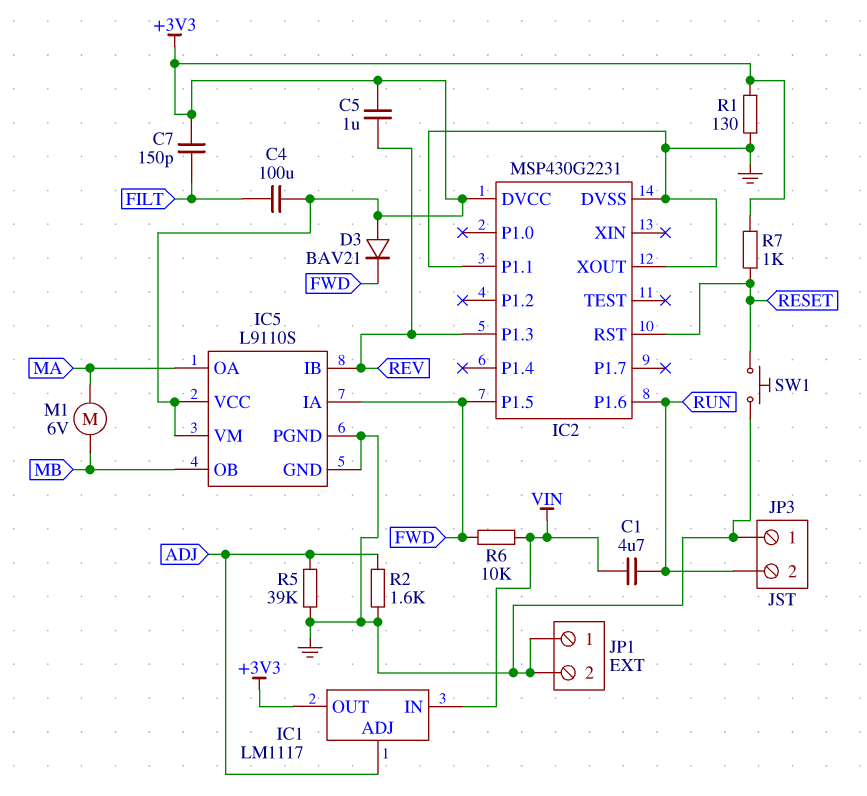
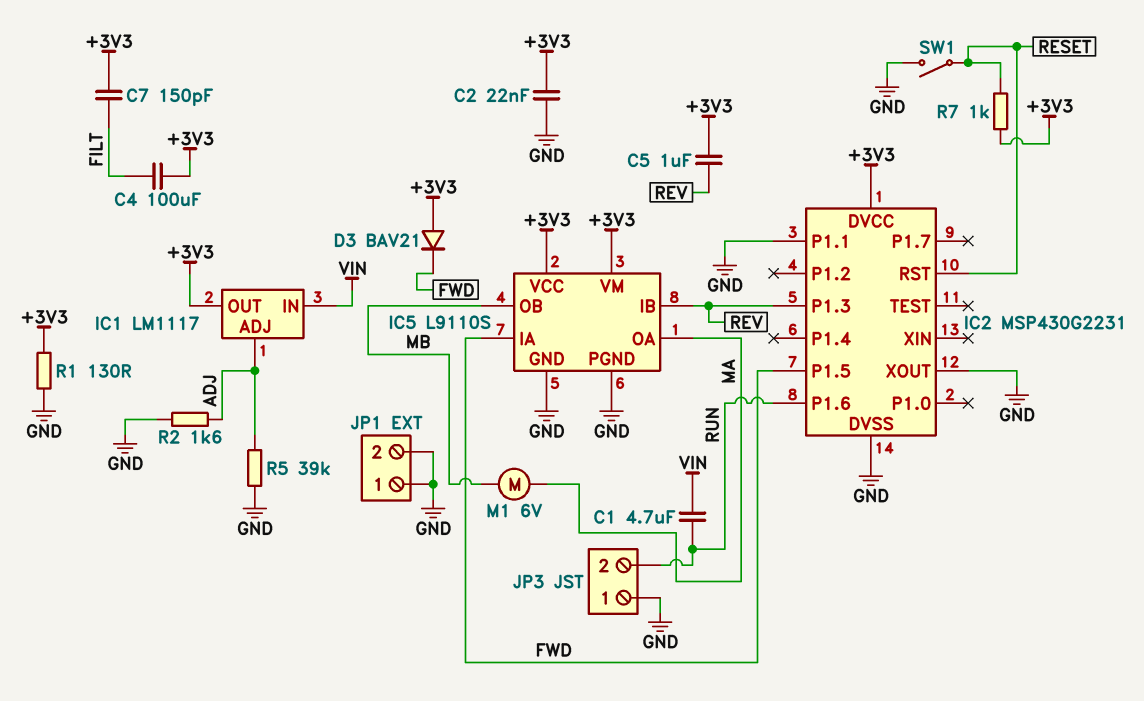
C2: none -> 22nF (+3V3, GND)
R6: 10k (FWD, VIN) -> none
SW1: button (GND, RESET) -> switch (GND, RESET)

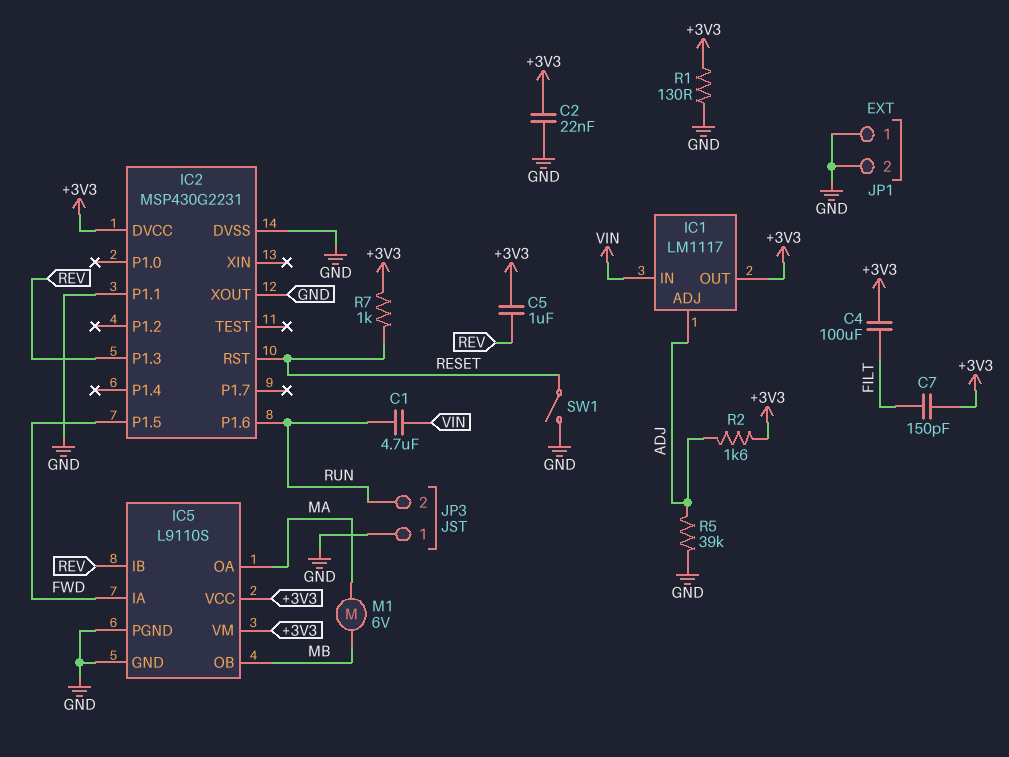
D3: diode BAV21 (A +3V3, K FWD) -> none
R2: 1.6k (ADJ, GND) -> 1.6k (+3V3, ADJ)

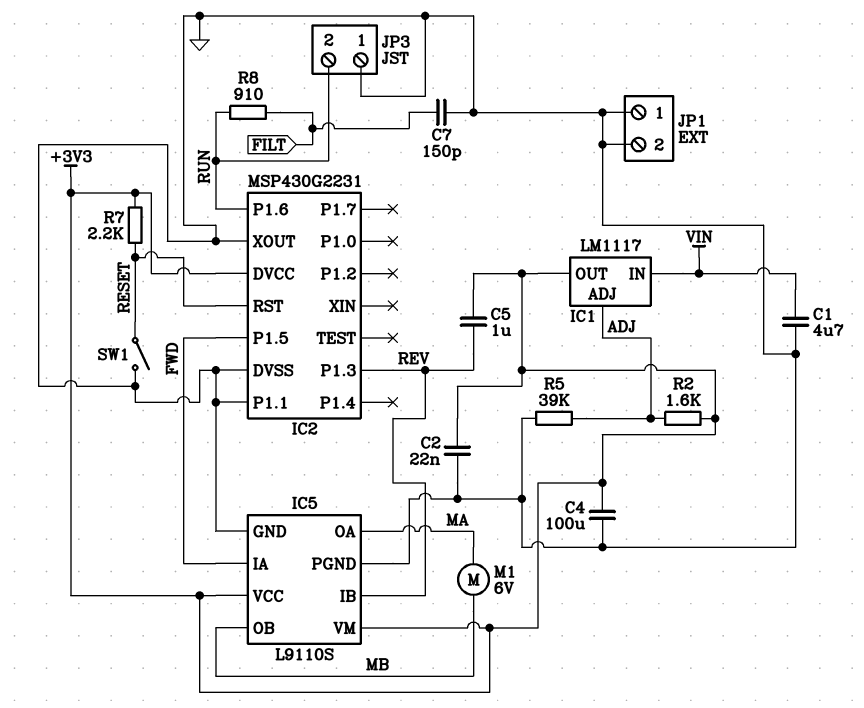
C1: 4.7uF (RUN, VIN) -> 4.7uF (GND, VIN)
C4: 100uF (+3V3, FILT) -> 100uF (+3V3, GND)
C7: 150pF (+3V3, FILT) -> 150pF (FILT, GND)
R1: 130 (+3V3, GND) -> none
R7: 1k (+3V3, RESET) -> 2.2k (+3V3, RESET)
R8: none -> 910 (FILT, RUN)

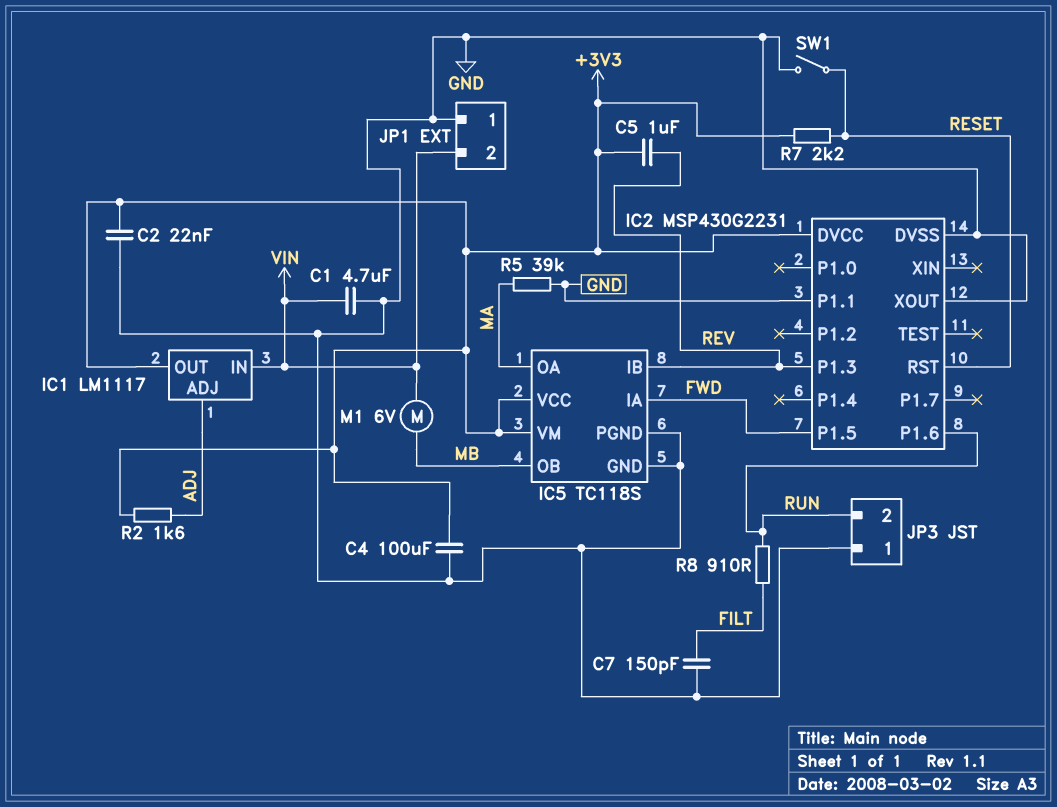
IC5: L9110S -> TC118S
JP1 pin 2: GND -> VIN
M1: motor 6V (MA, MB) -> motor 6V (MB, VIN)
R5: 39k (ADJ, GND) -> 39k (GND, MA)

